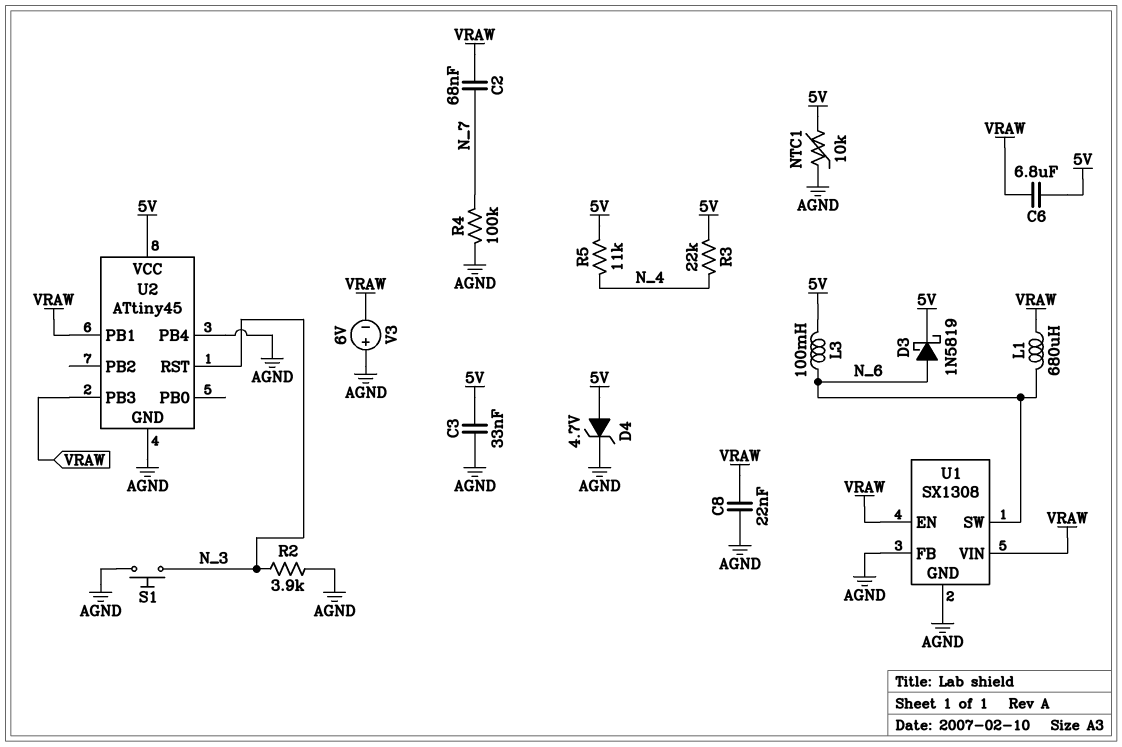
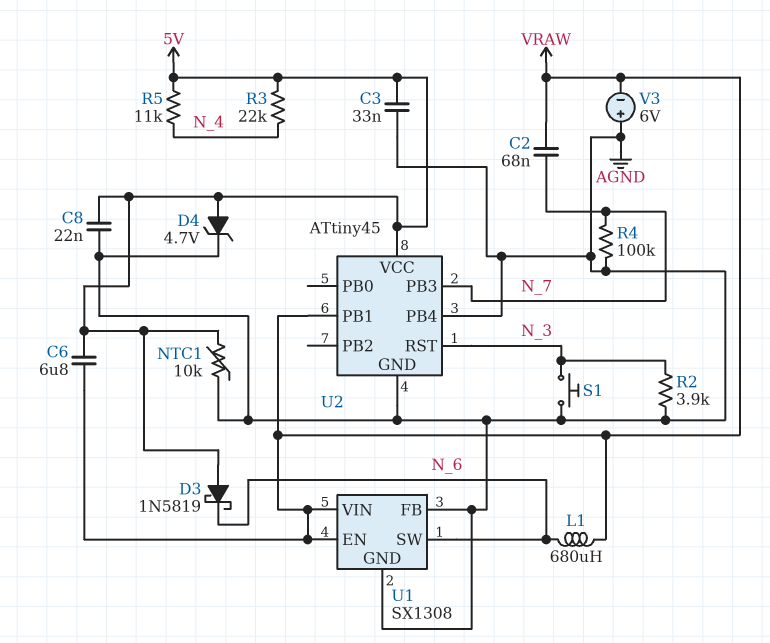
C8: 22nF (AGND, VRAW) -> 22nF (5V, AGND)
D3: schottky 1N5819 (A N_6, K 5V) -> schottky 1N5819 (A 5V, K N_6)
L3: 100mH (5V, N_6) -> none
U2 pin PB3: VRAW -> N_7

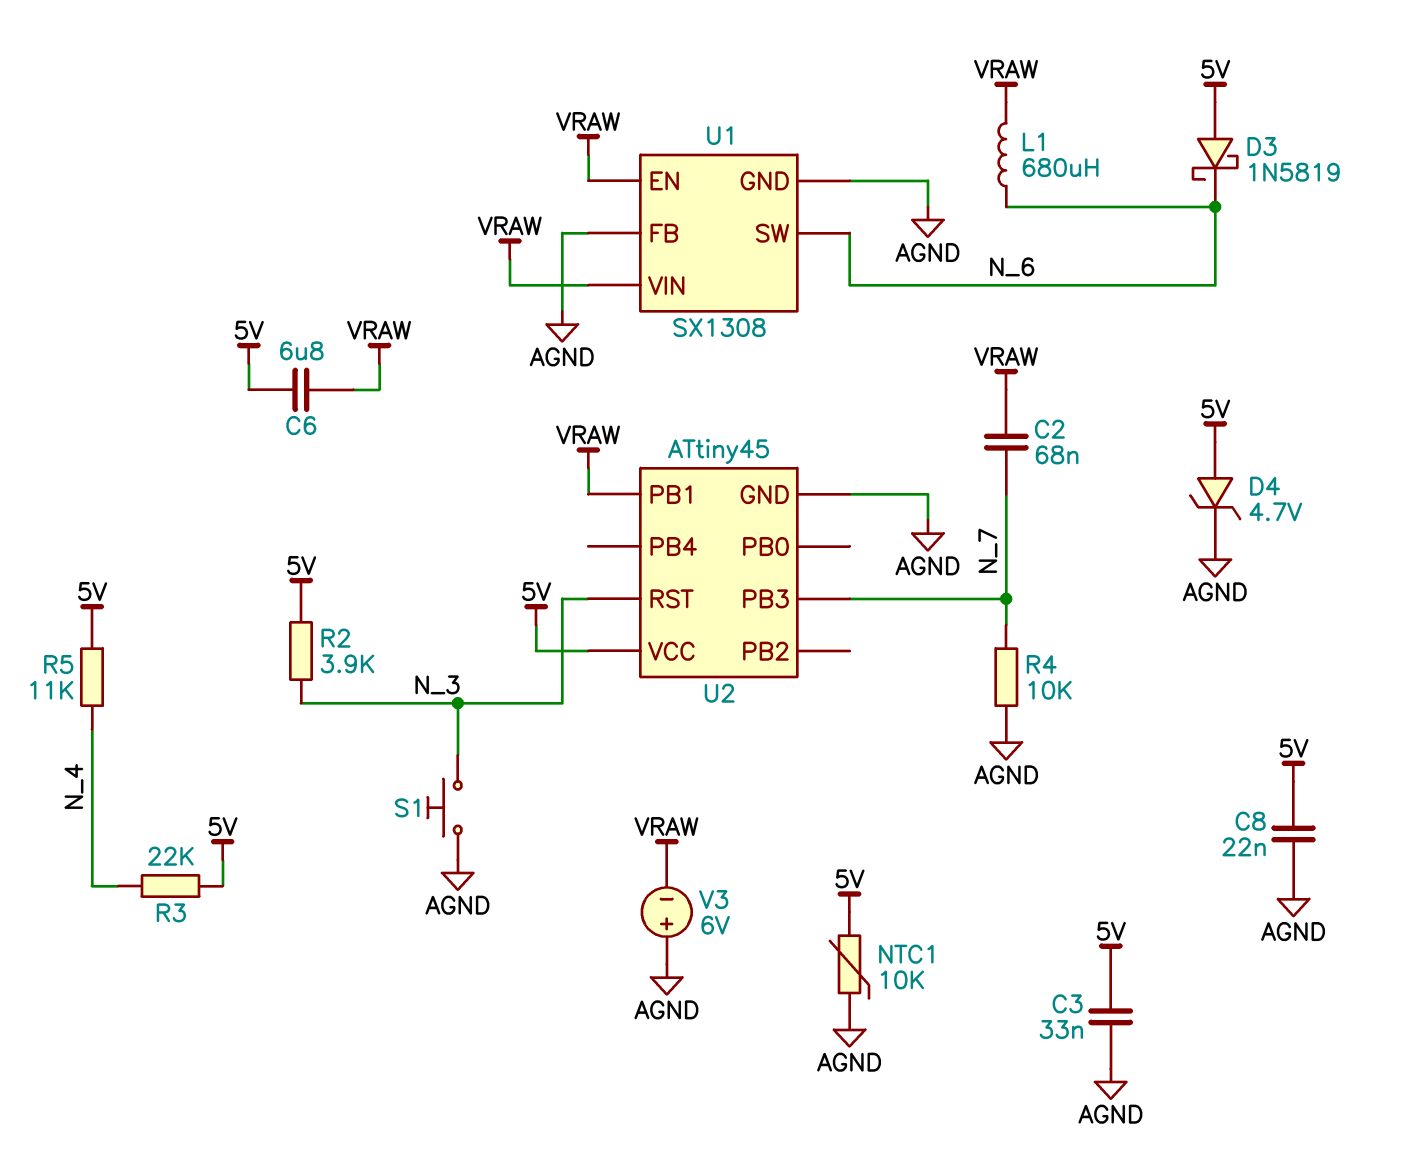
R2: 3.9k (AGND, N_3) -> 3.9k (5V, N_3)
R4: 100k (AGND, N_7) -> 10k (AGND, N_7)
U2 pin PB4: AGND -> none

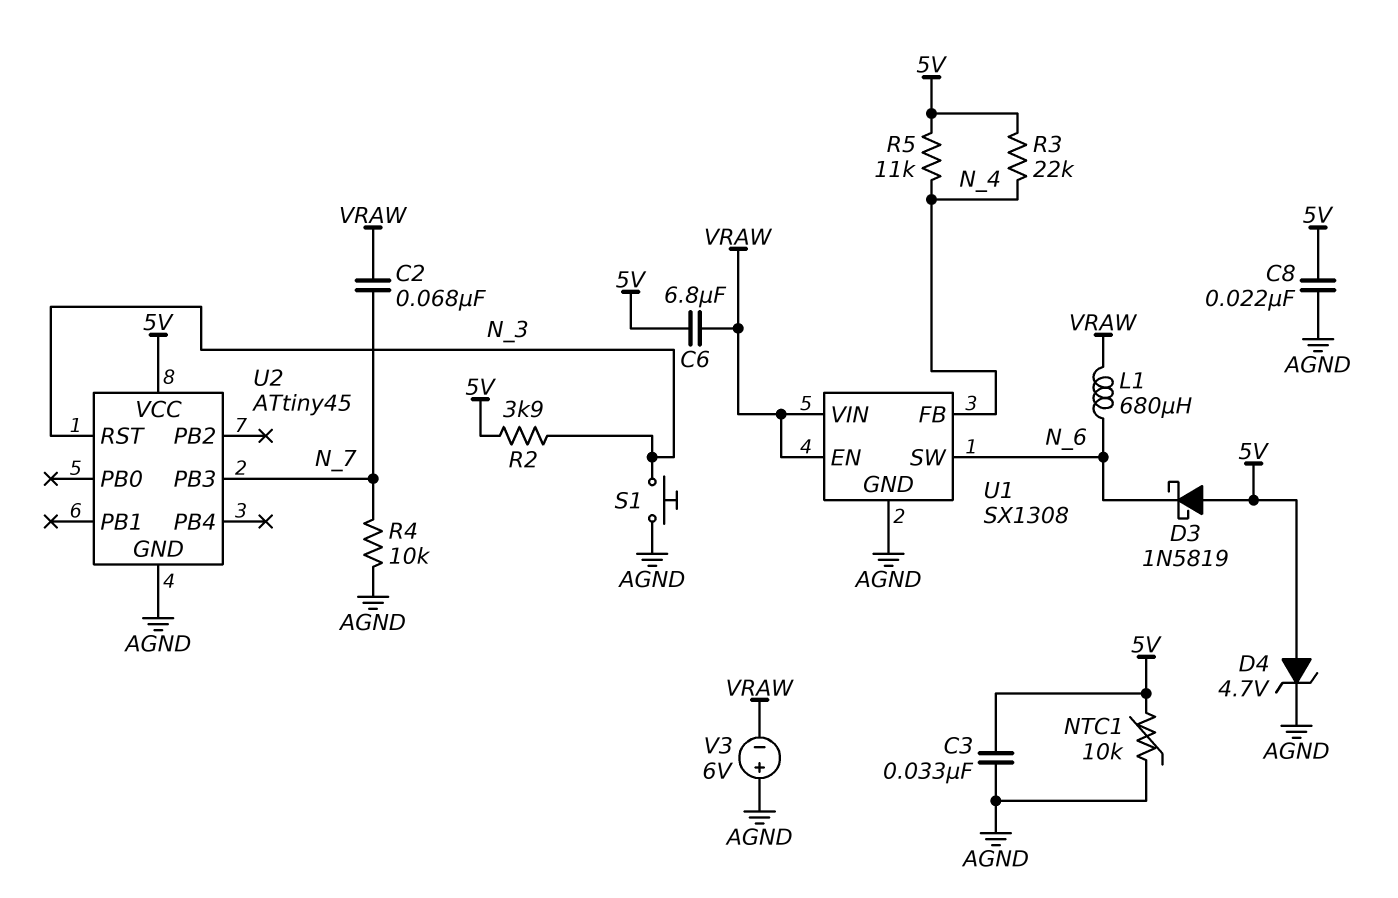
U1 pin FB: AGND -> N_4
U2 pin PB1: VRAW -> none

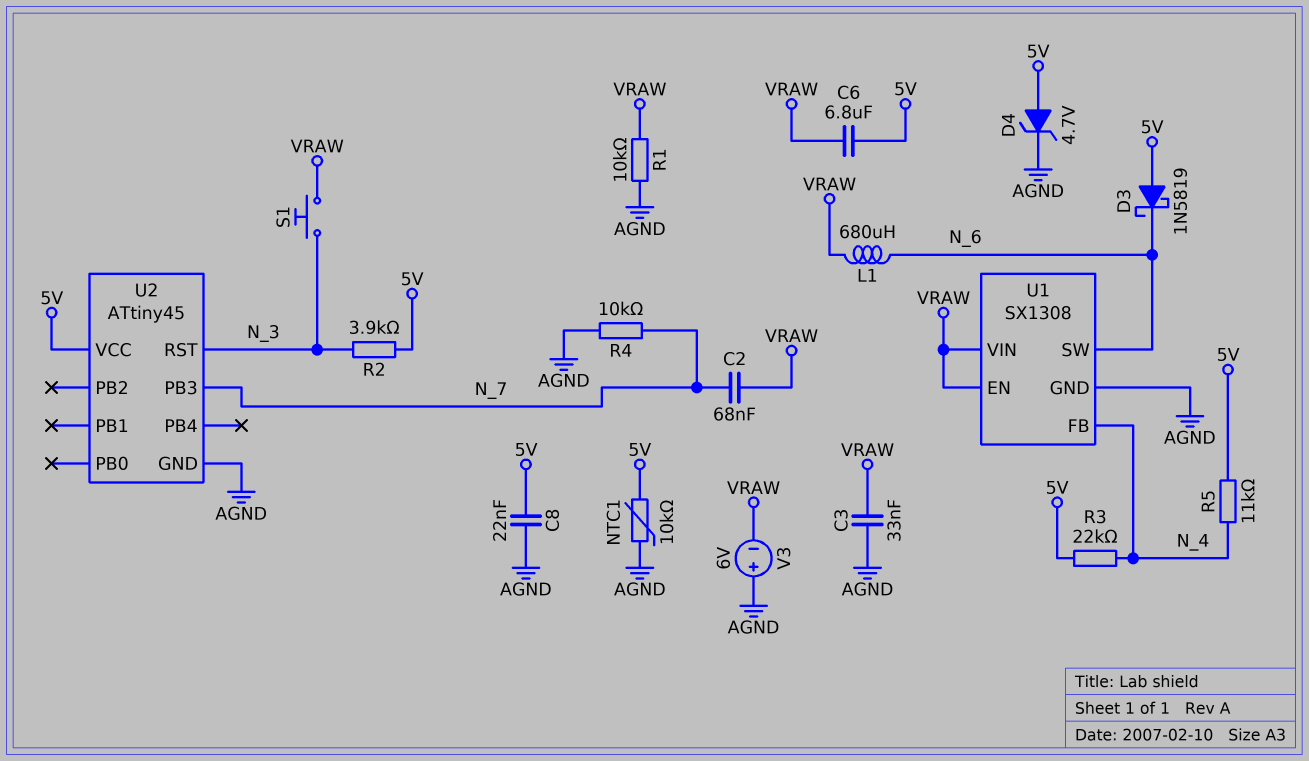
C3: 33nF (5V, AGND) -> 33nF (AGND, VRAW)
R1: none -> 10k (AGND, VRAW)
S1: button (AGND, N_3) -> button (N_3, VRAW)

